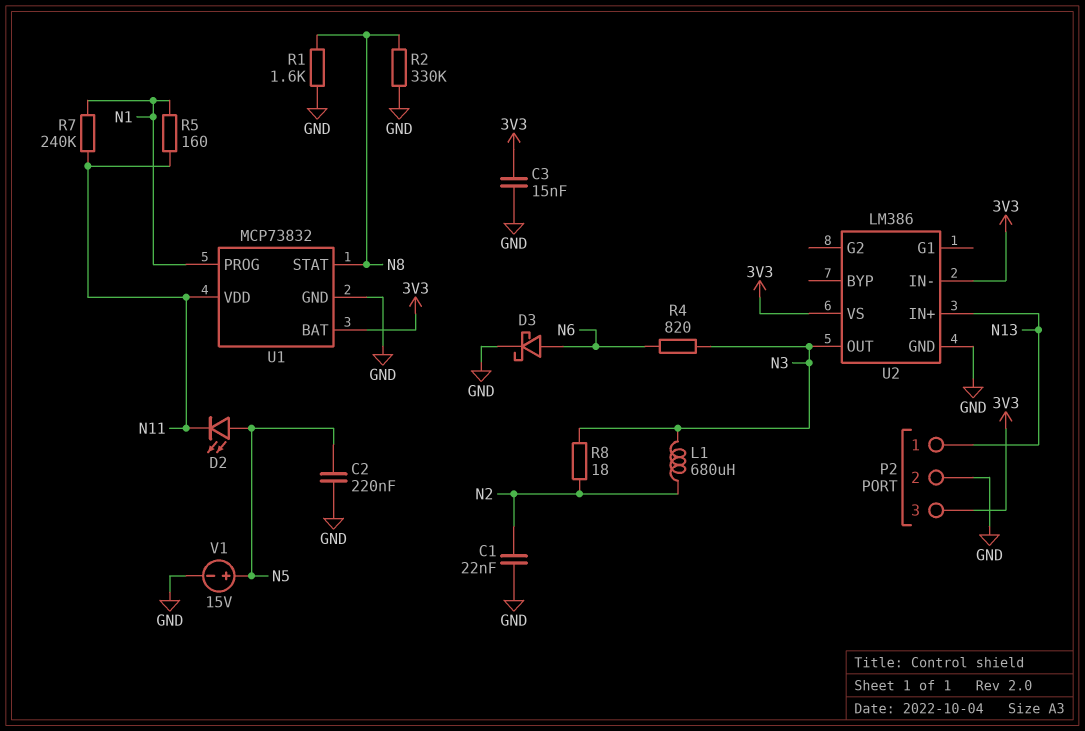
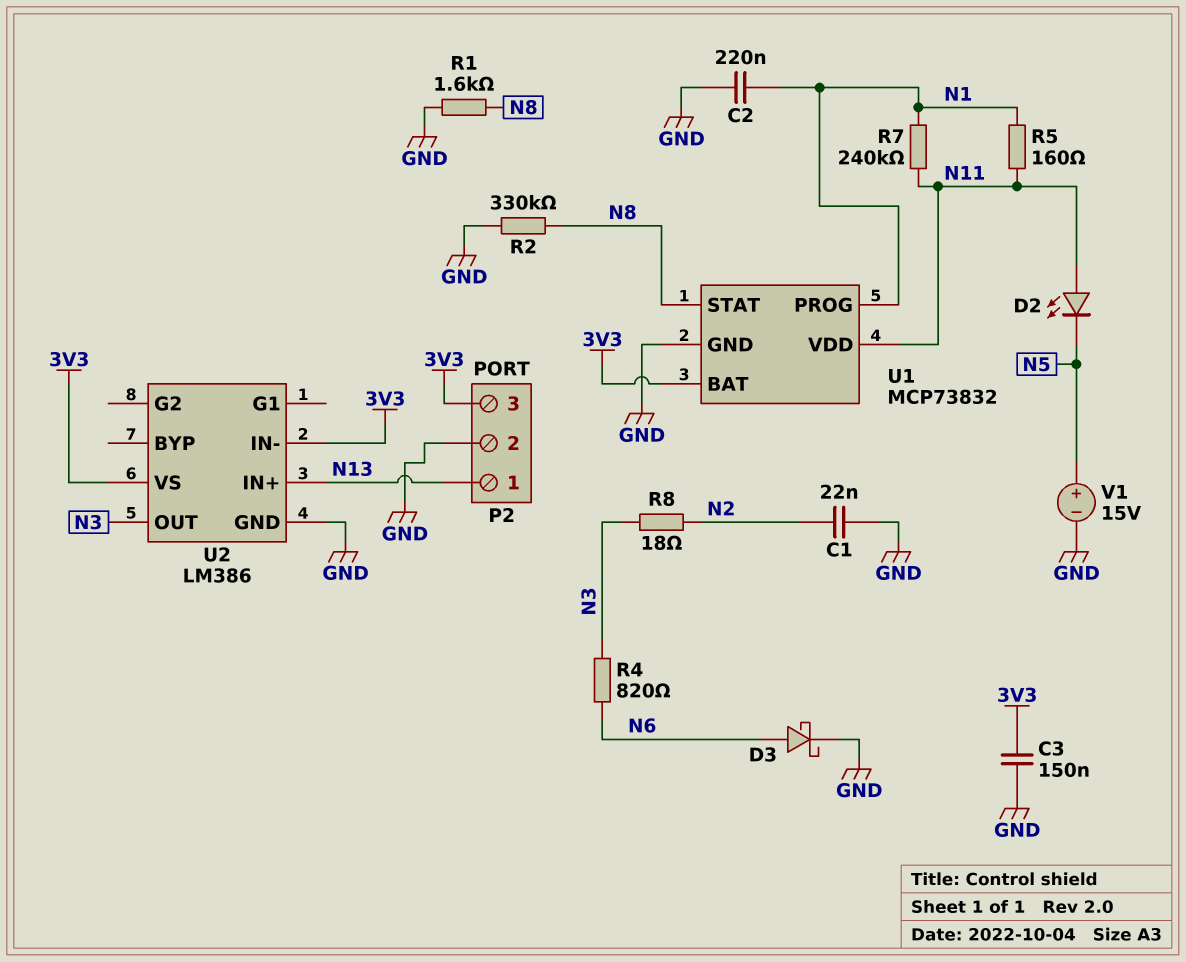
C2: 220nF (GND, N5) -> 220nF (GND, N1)
C3: 15nF (3V3, GND) -> 150nF (3V3, GND)
D2: LED (A N5, K N11) -> LED (A N11, K N5)
L1: 680uH (N2, N3) -> none

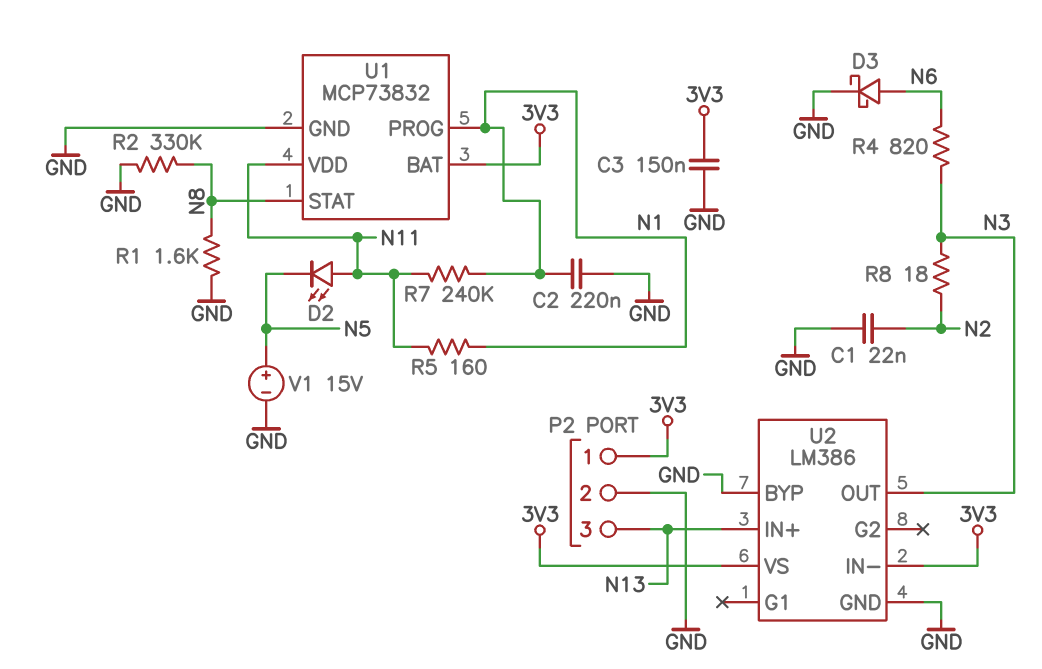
P2 pin 1: N13 -> 3V3
P2 pin 3: 3V3 -> N13
U2 pin BYP: none -> GND

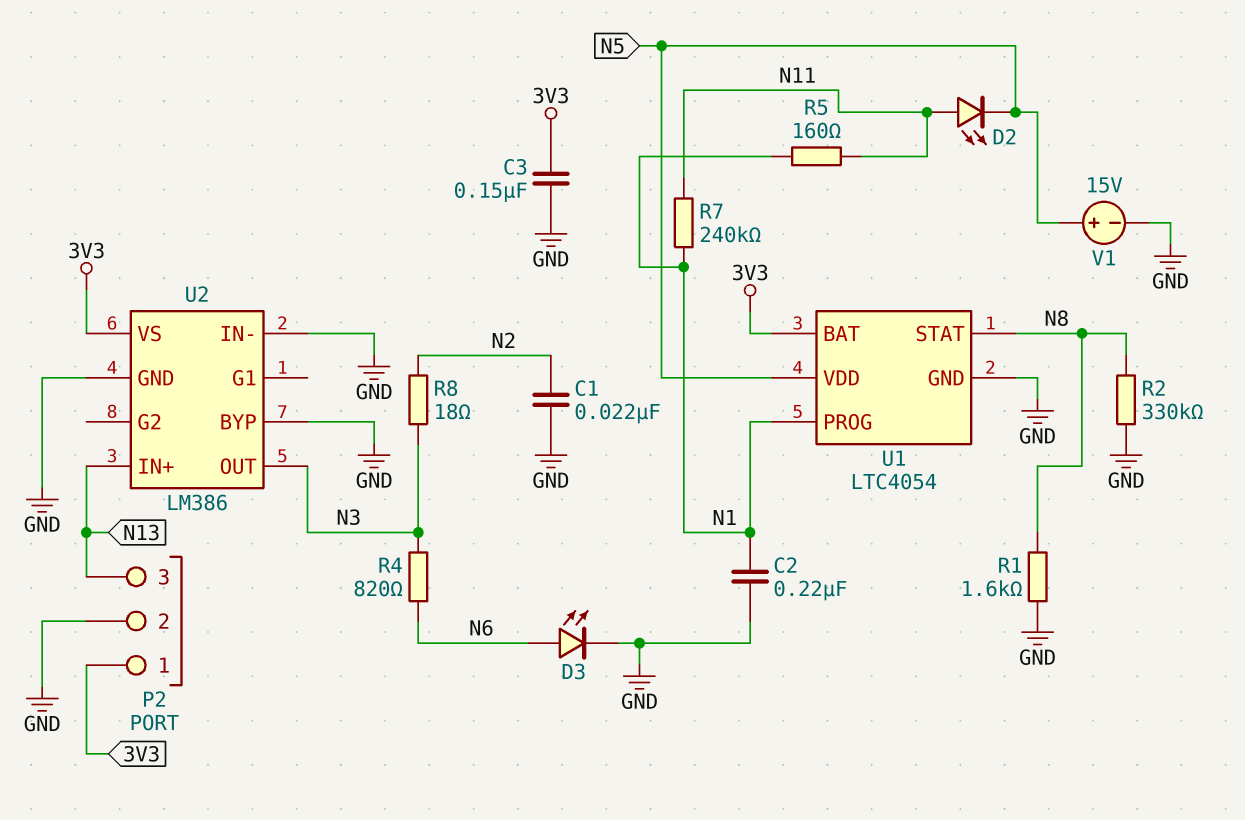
D3: schottky (A N6, K GND) -> LED (A N6, K GND)
U1: MCP73832 -> LTC4054
U1 pin VDD: N11 -> N5
U2 pin IN-: 3V3 -> GND

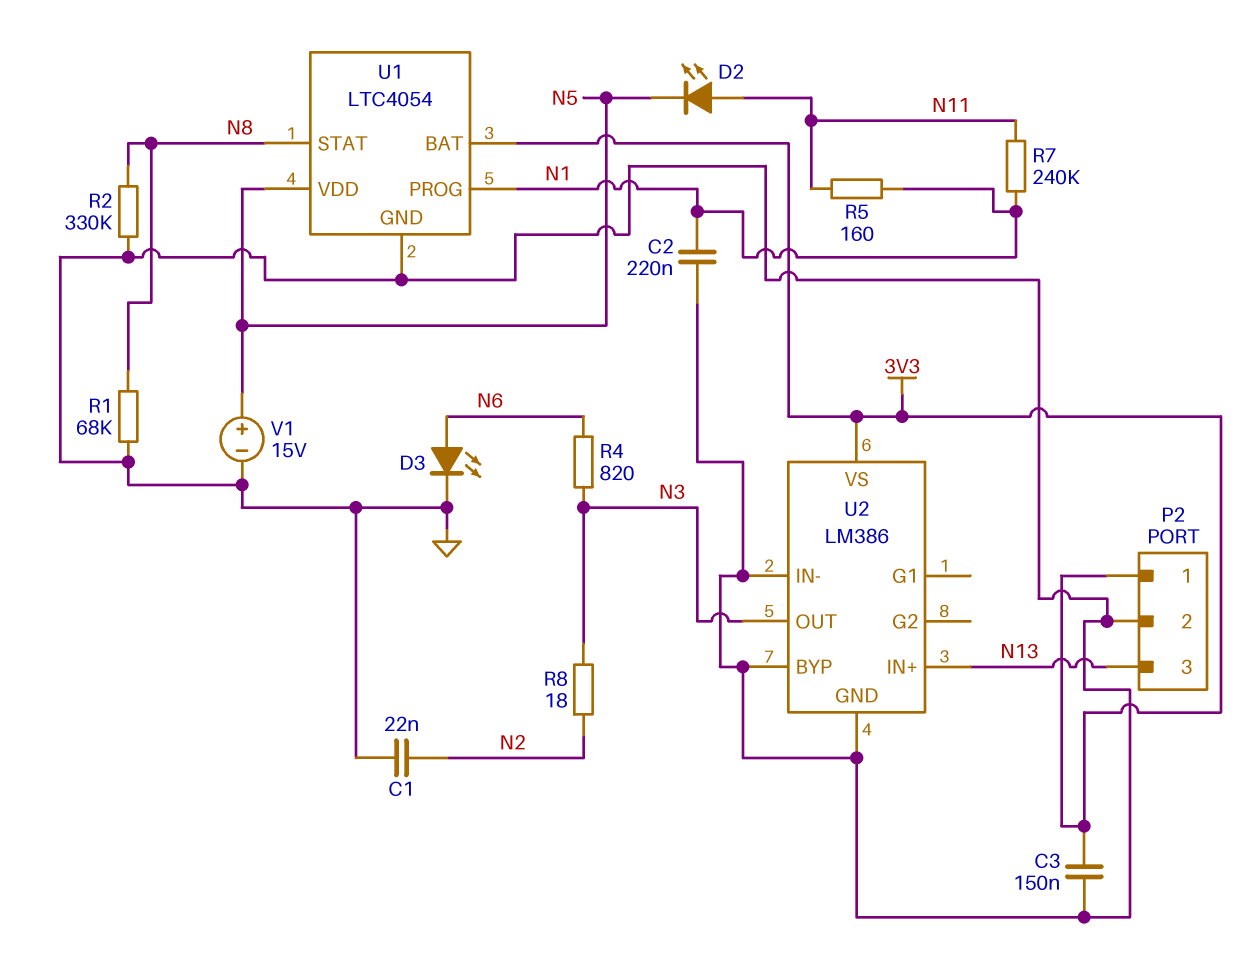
R1: 1.6k (GND, N8) -> 68k (GND, N8)

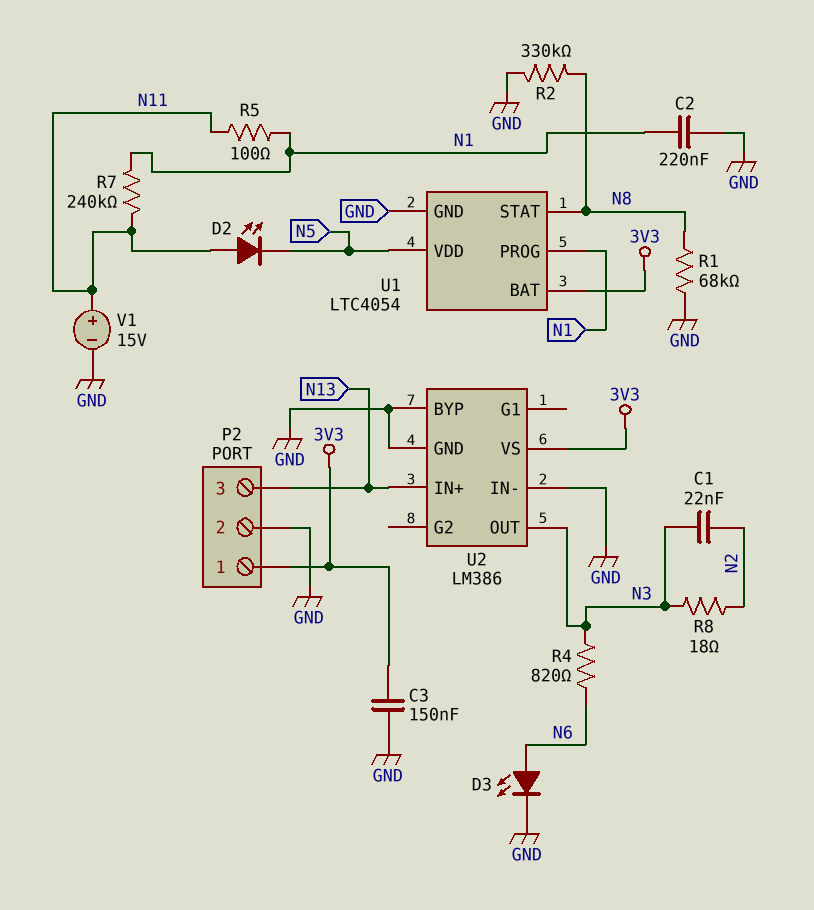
C1: 22nF (GND, N2) -> 22nF (N2, N3)
R5: 160 (N1, N11) -> 100 (N1, N11)
V1: 15V (plus N5, minus GND) -> 15V (plus N11, minus GND)

